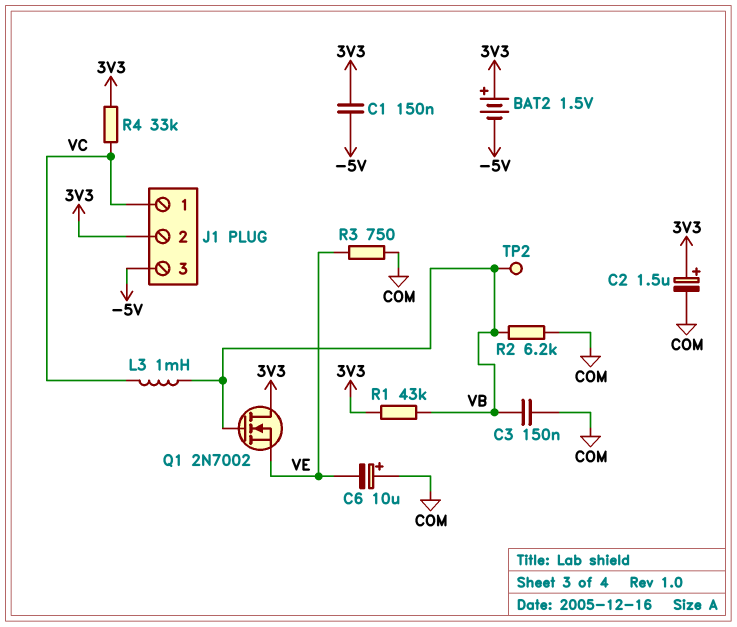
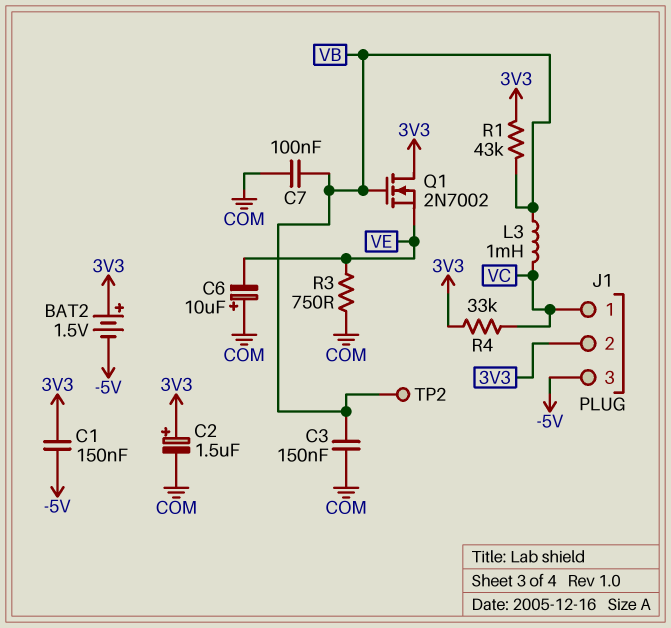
C7: none -> 100nF (COM, VB)
R2: 6.2k (COM, VB) -> none

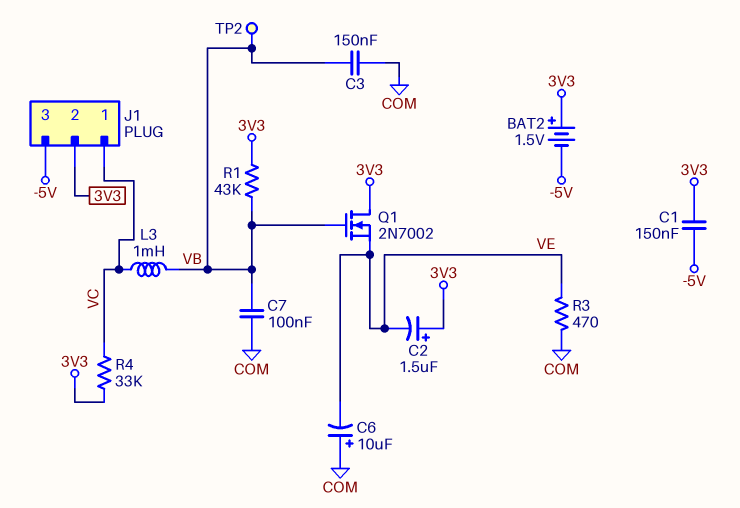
C2: 1.5uF (plus 3V3, minus COM) -> 1.5uF (plus 3V3, minus VE)
R3: 750 (COM, VE) -> 470 (COM, VE)

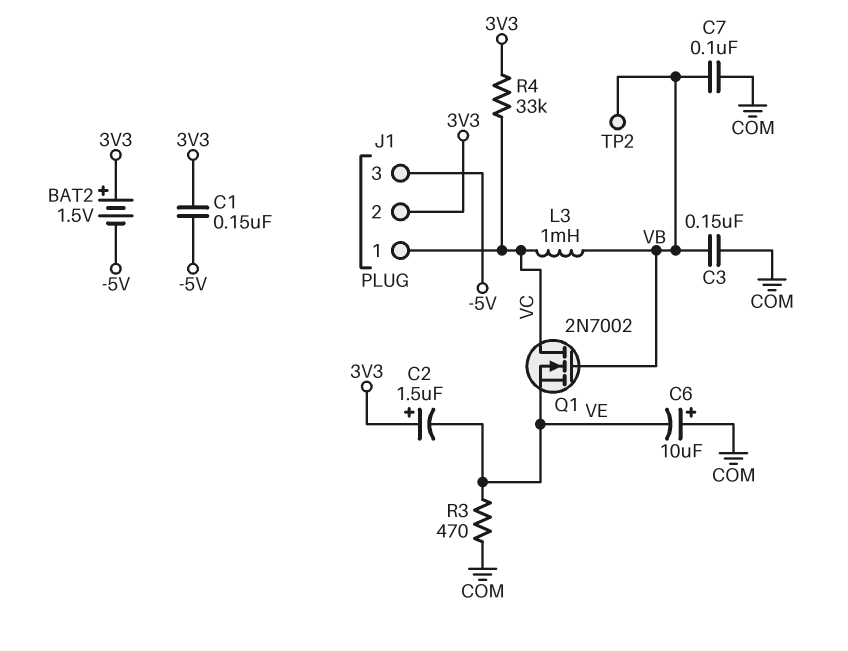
Q1: NMOS 2N7002 (G VB, D 3V3, S VE) -> NMOS 2N7002 (G VB, D VC, S VE)
R1: 43k (3V3, VB) -> none

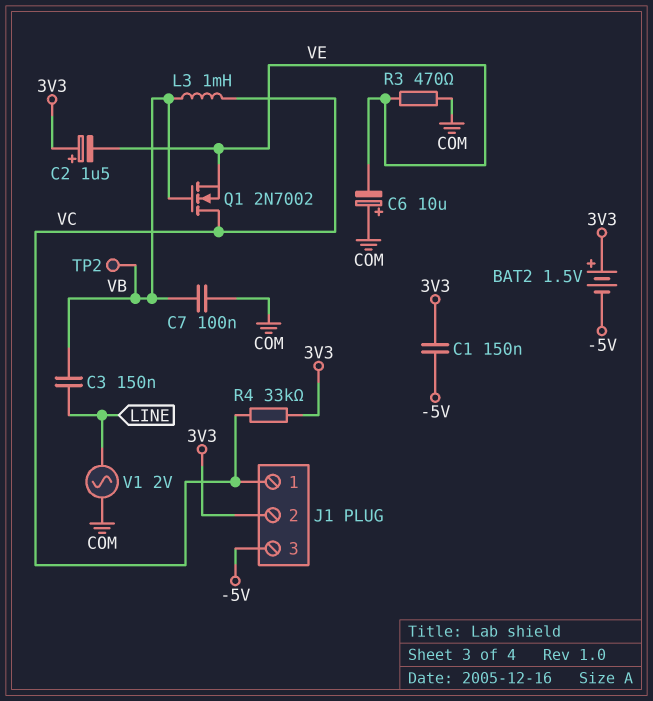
C3: 150nF (COM, VB) -> 150nF (LINE, VB)
V1: none -> AC 2V (COM, LINE)

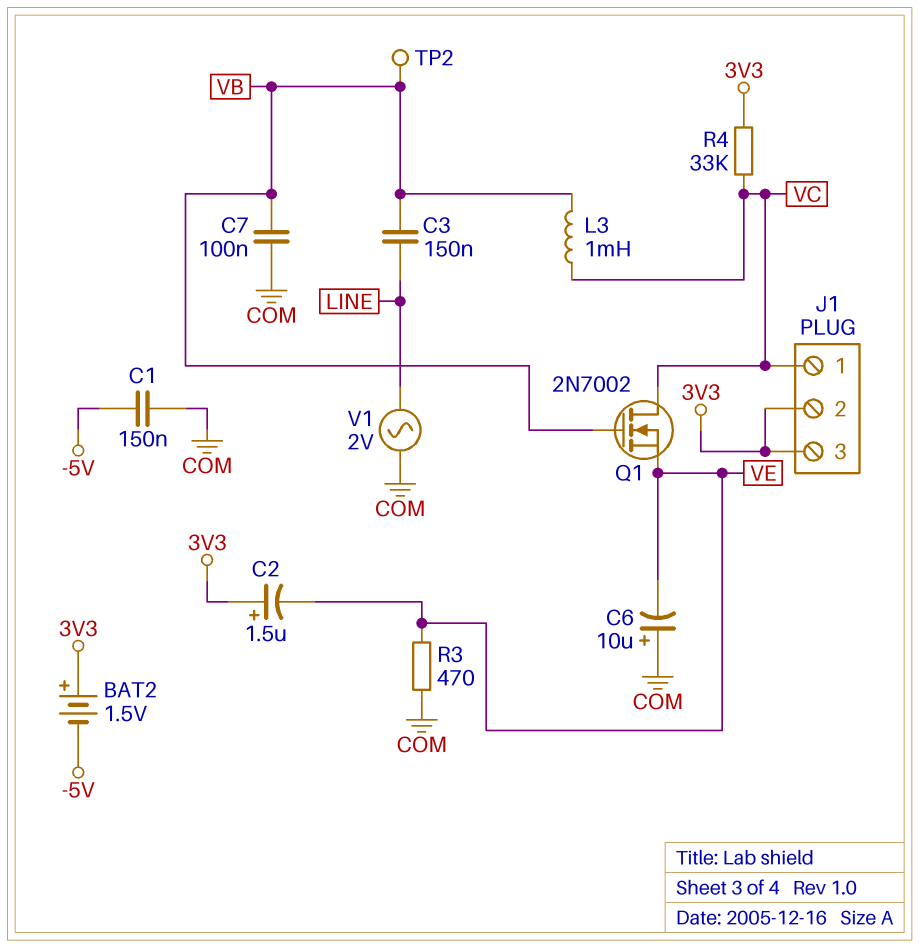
C1: 150nF (-5V, 3V3) -> 150nF (-5V, COM)
J1 pin 3: -5V -> 3V3

